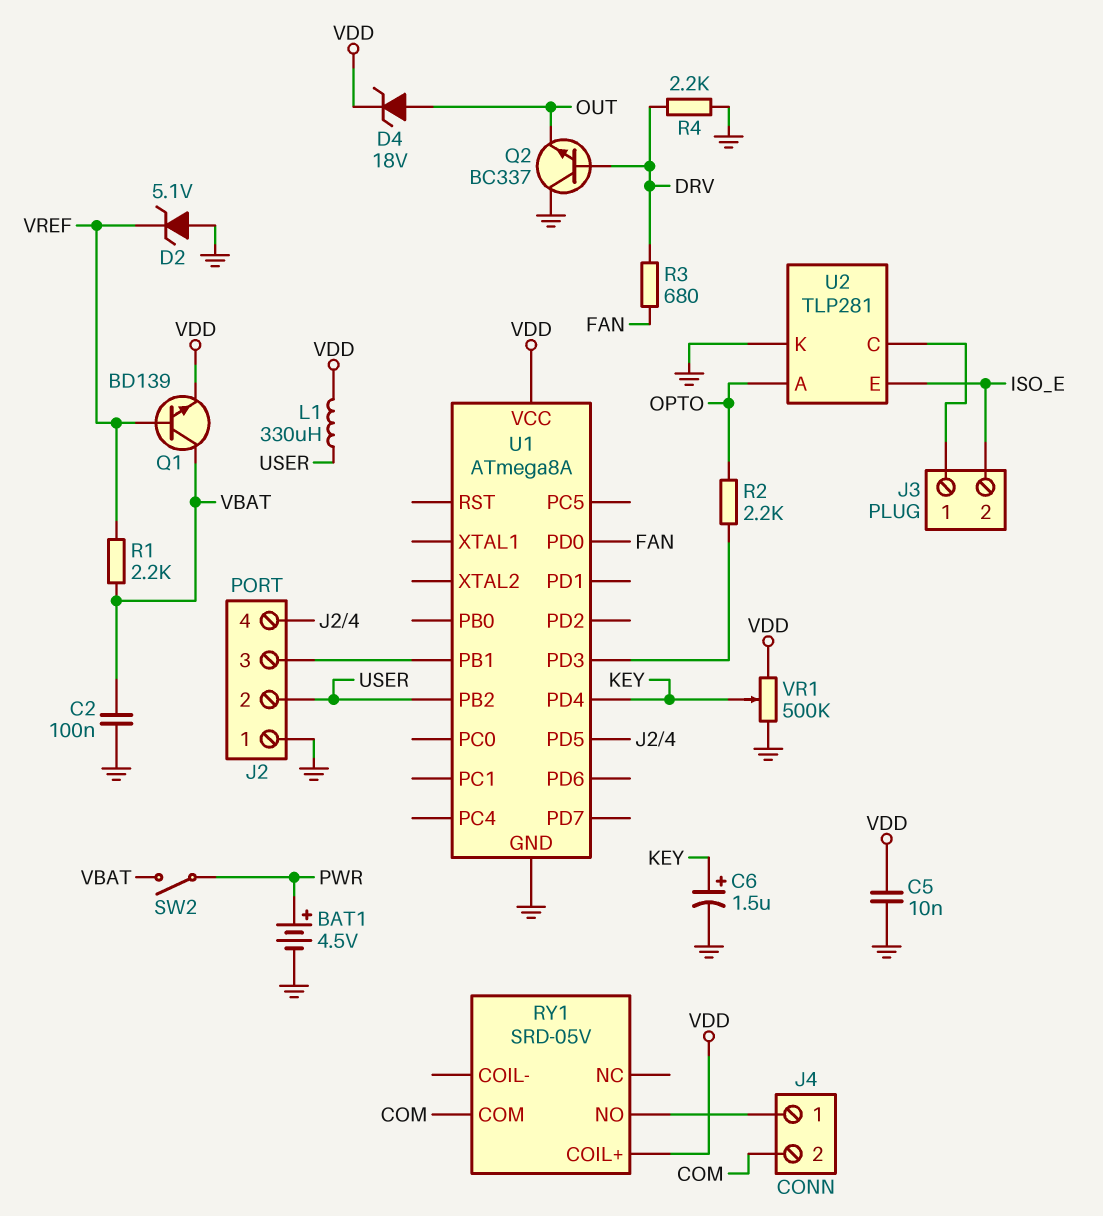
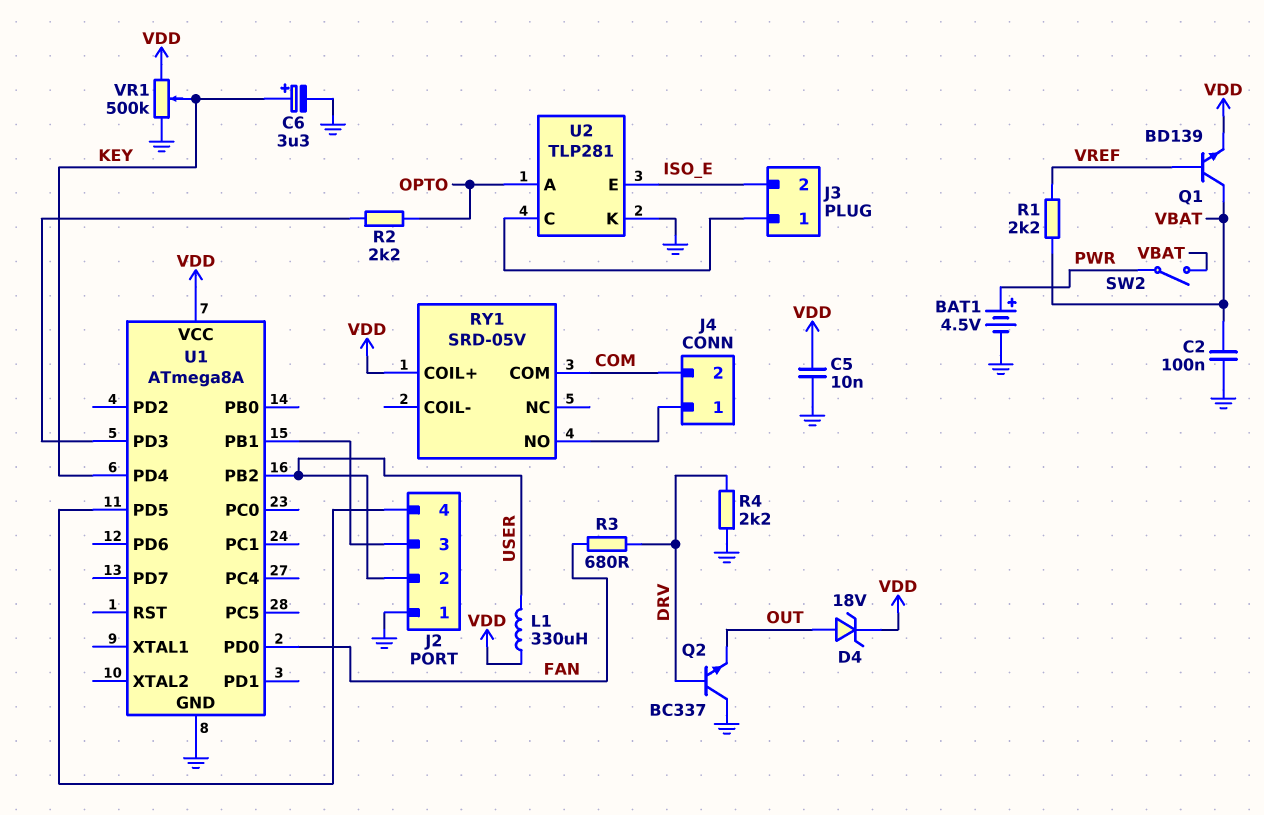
C6: 1.5uF (plus KEY, minus GND) -> 3.3uF (plus KEY, minus GND)
D2: zener 5.1V (A GND, K VREF) -> none

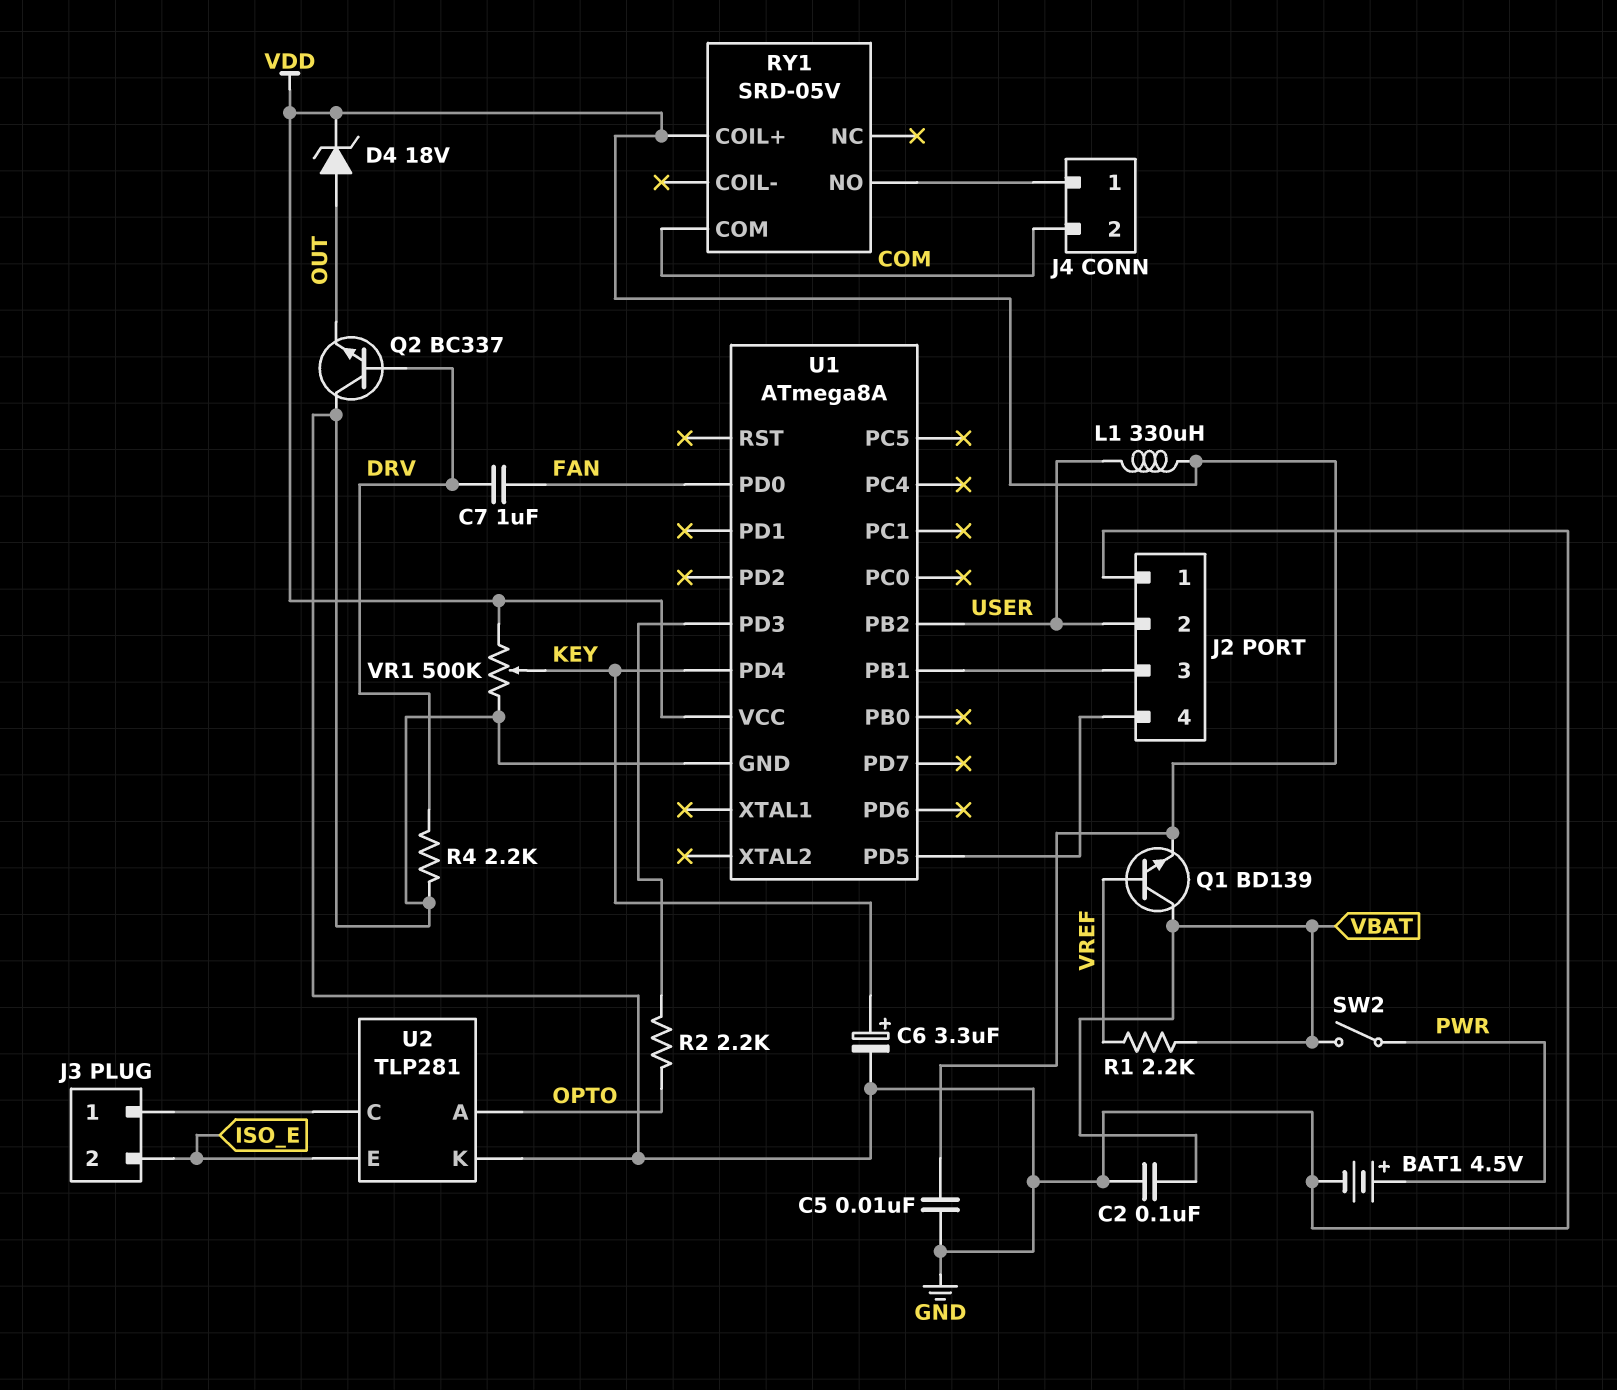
C7: none -> 1uF (DRV, FAN)
R3: 680 (DRV, FAN) -> none

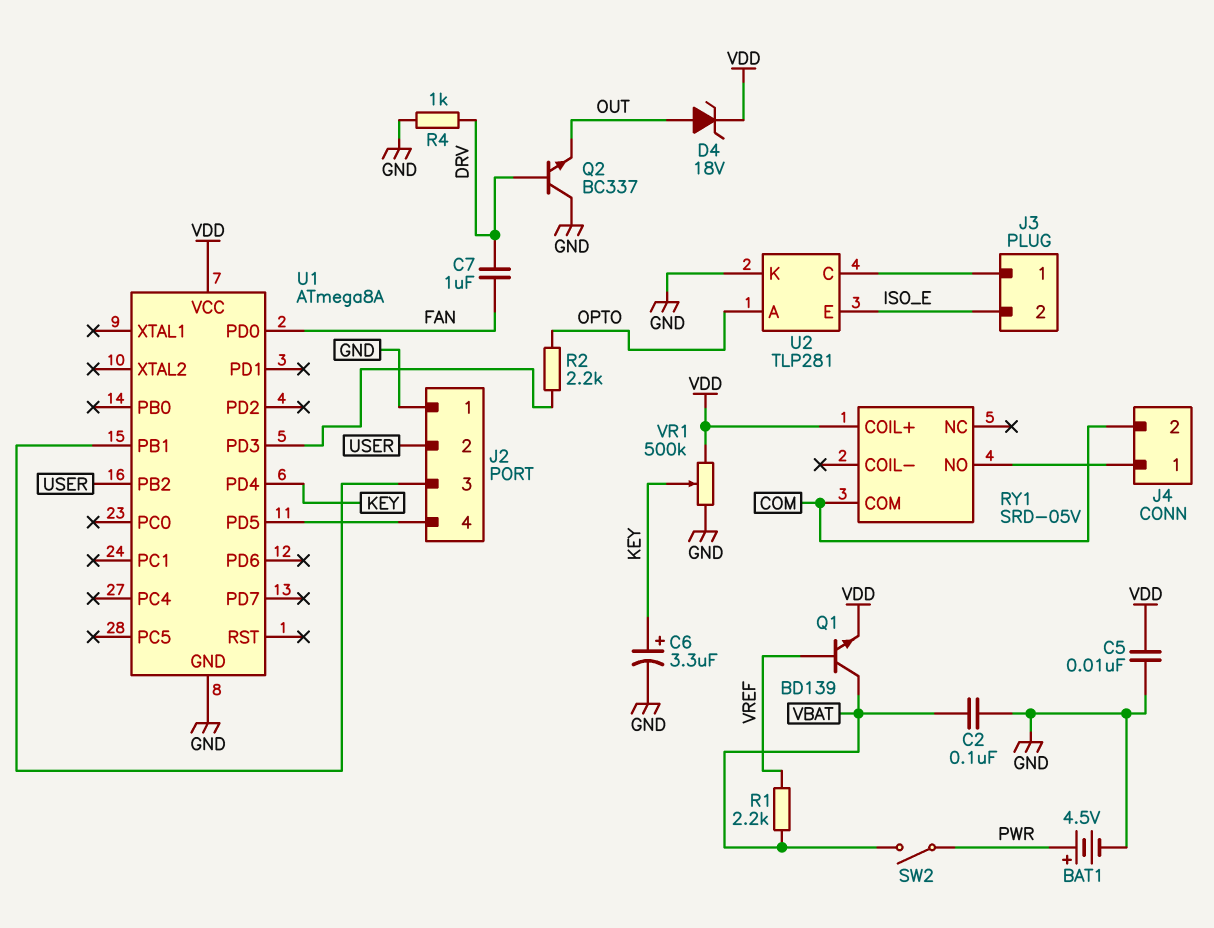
L1: 330uH (USER, VDD) -> none
R4: 2.2k (DRV, GND) -> 1k (DRV, GND)

